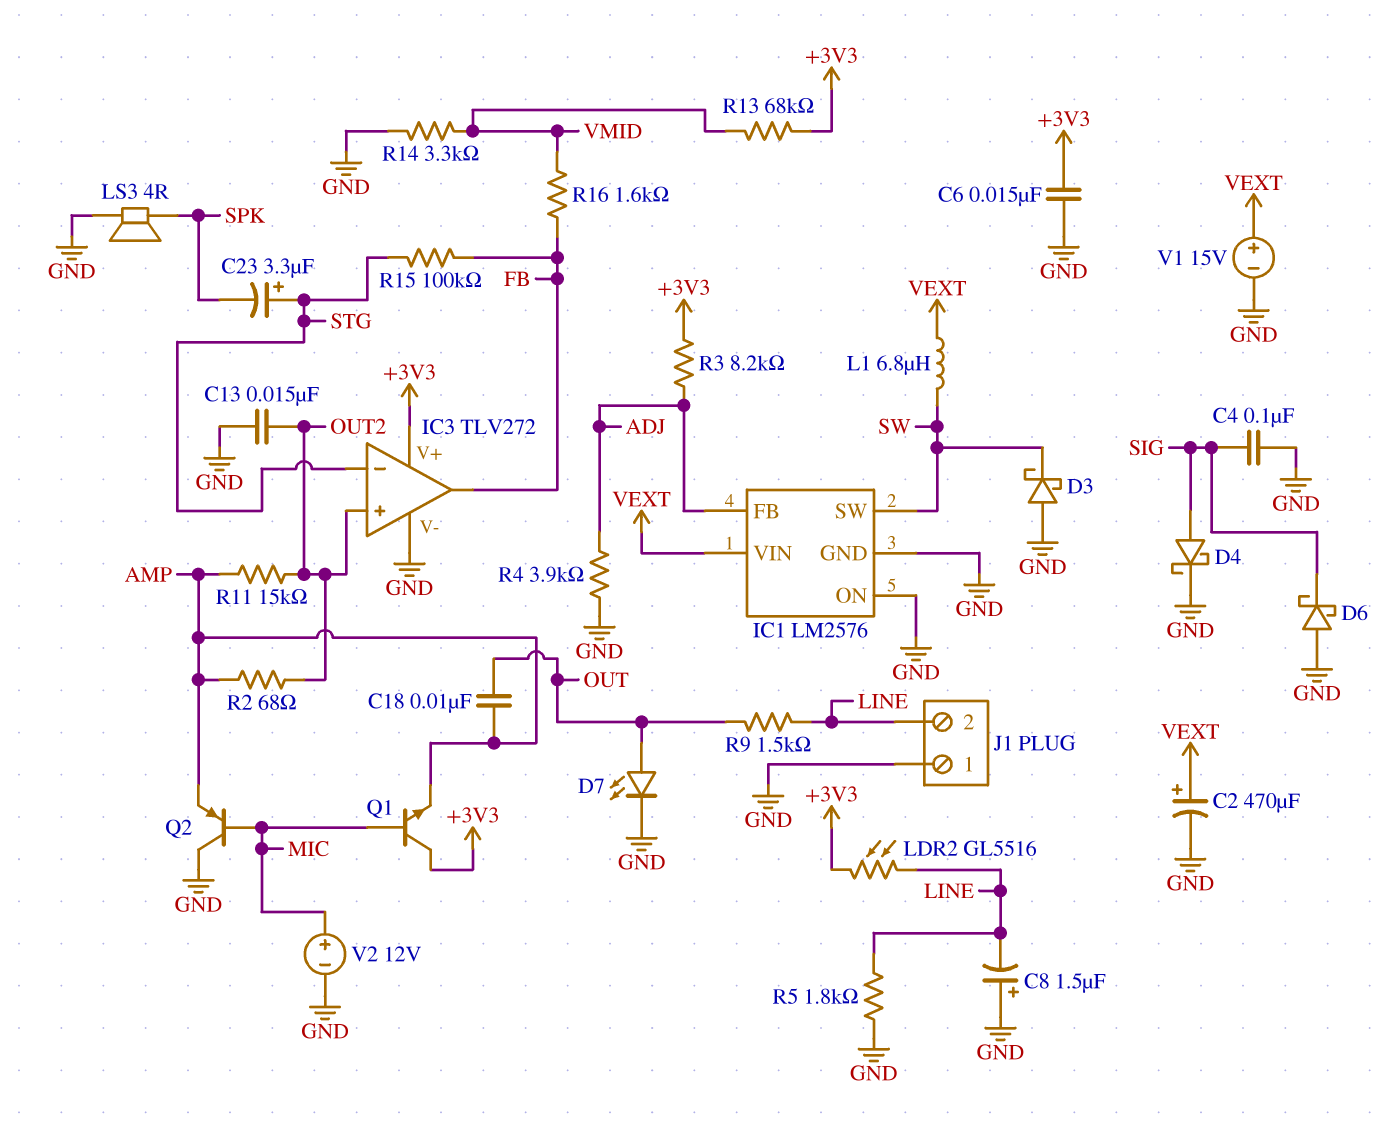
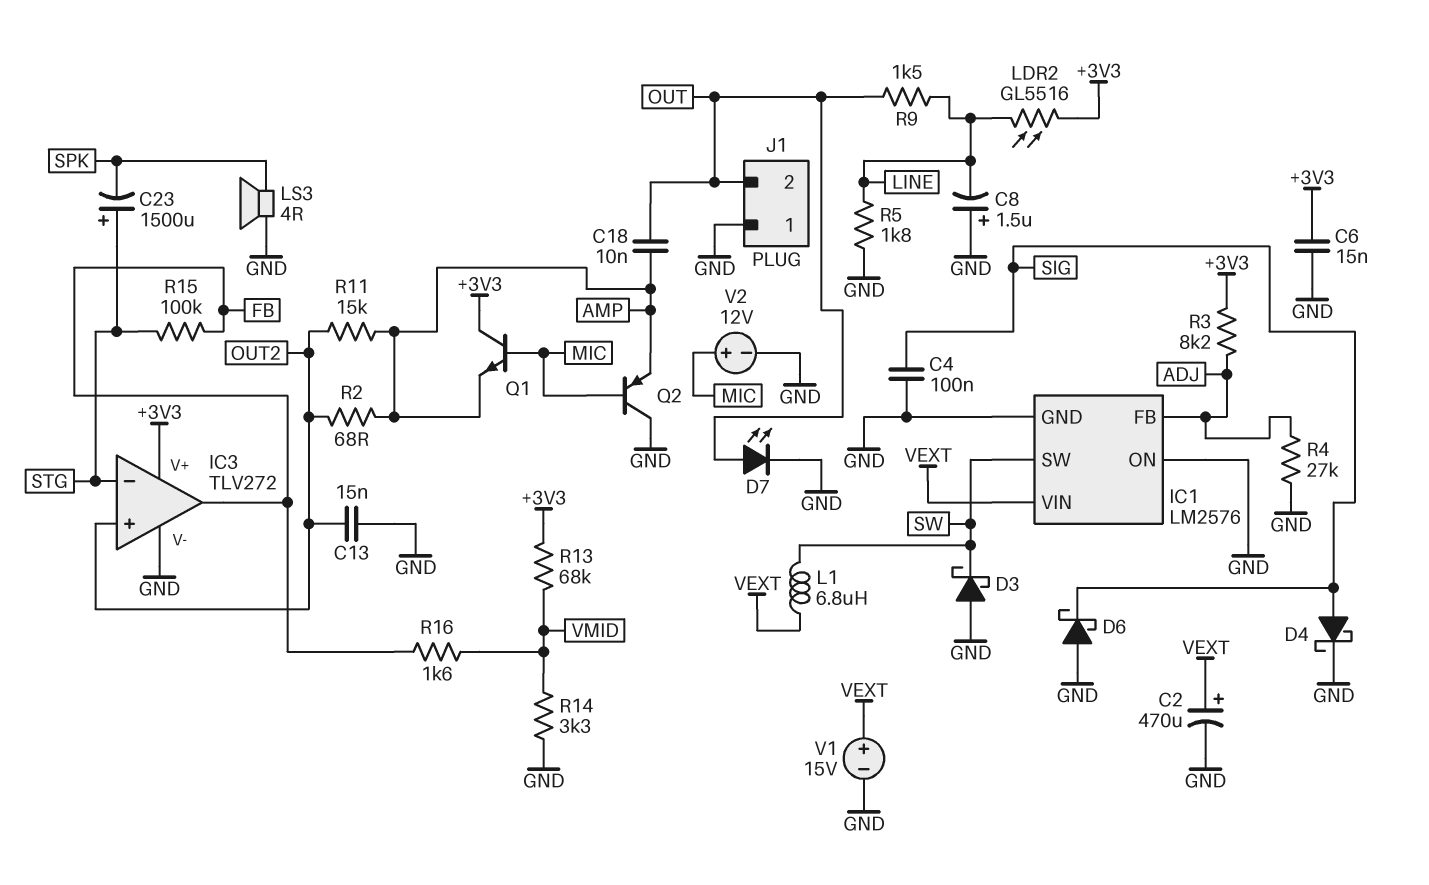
C23: 3.3uF (plus STG, minus SPK) -> 1500uF (plus STG, minus SPK)
J1 pin 2: LINE -> OUT
R4: 3.9k (ADJ, GND) -> 27k (ADJ, GND)

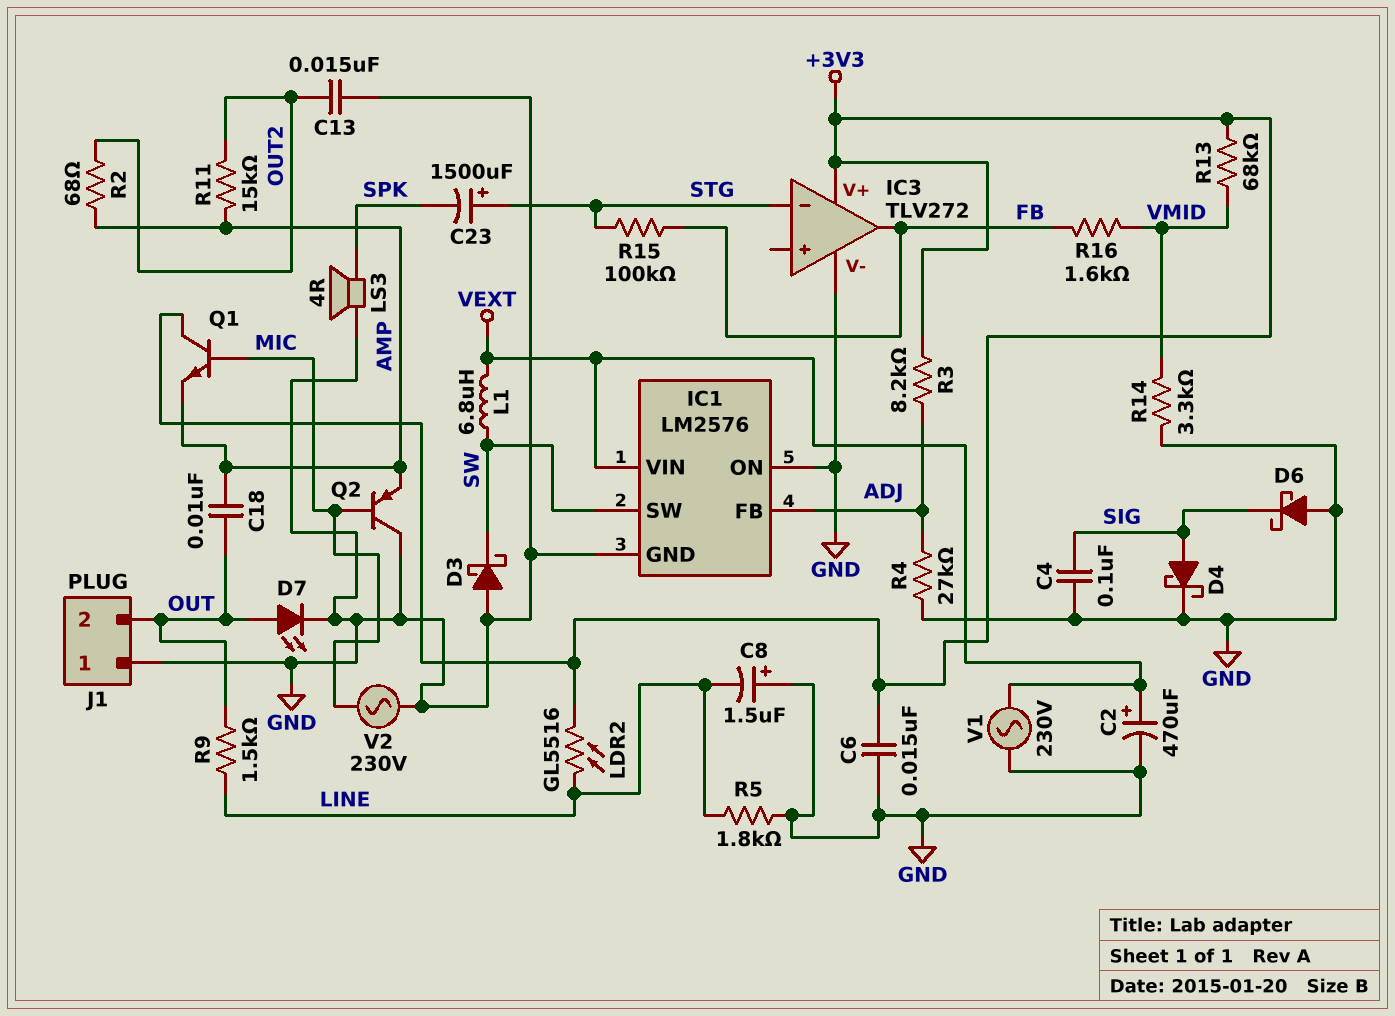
IC3 pin in+: OUT2 -> none
V1: 15V (plus VEXT, minus GND) -> AC 230V (GND, VEXT)
V2: 12V (plus MIC, minus GND) -> AC 230V (GND, MIC)

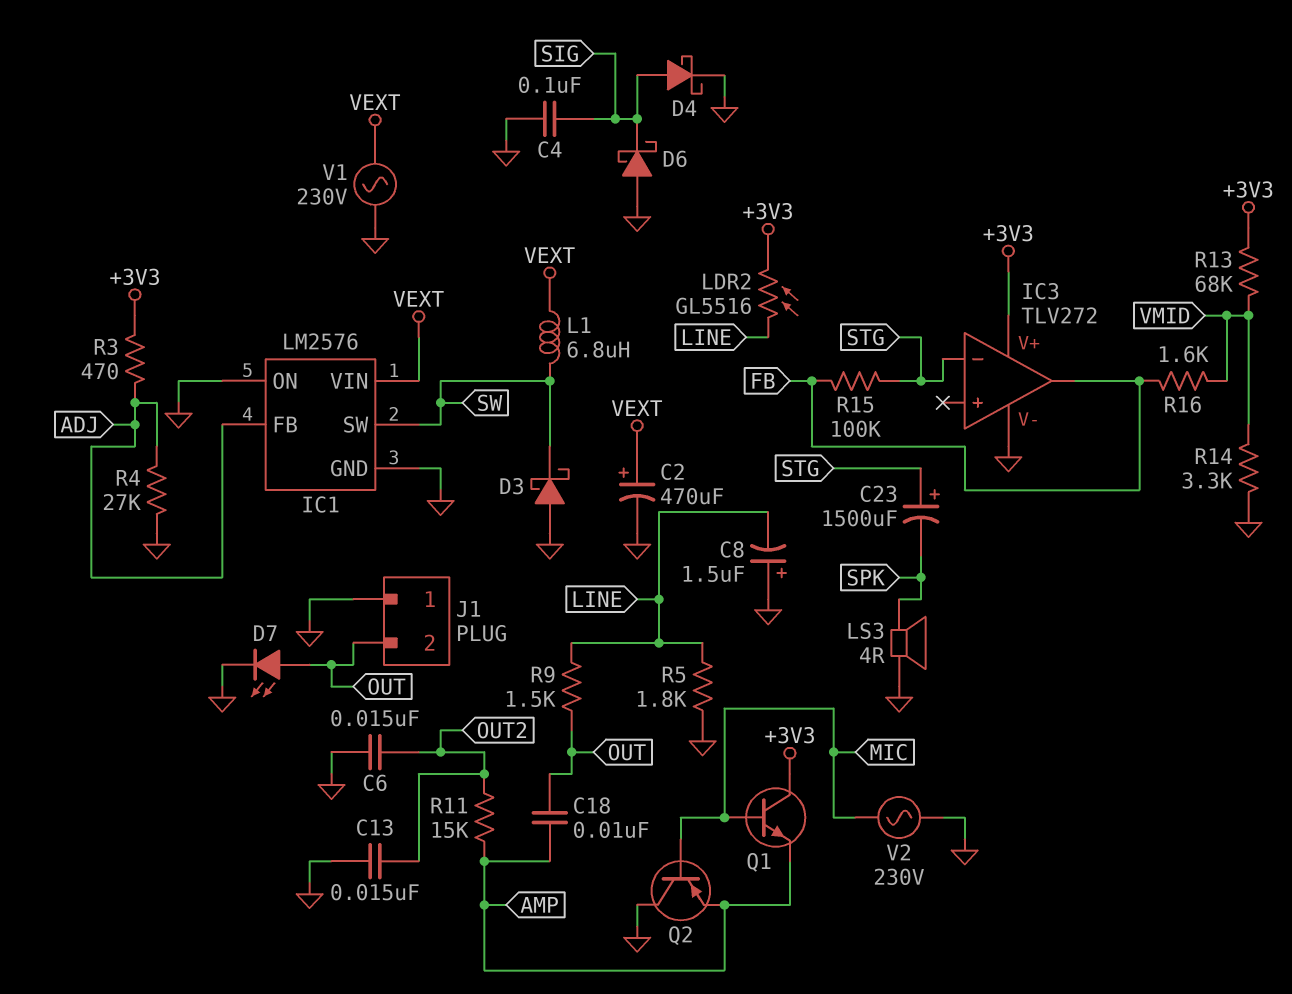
C6: 15nF (+3V3, GND) -> 15nF (GND, OUT2)
R2: 68 (AMP, OUT2) -> none
R3: 8.2k (+3V3, ADJ) -> 470 (+3V3, ADJ)

